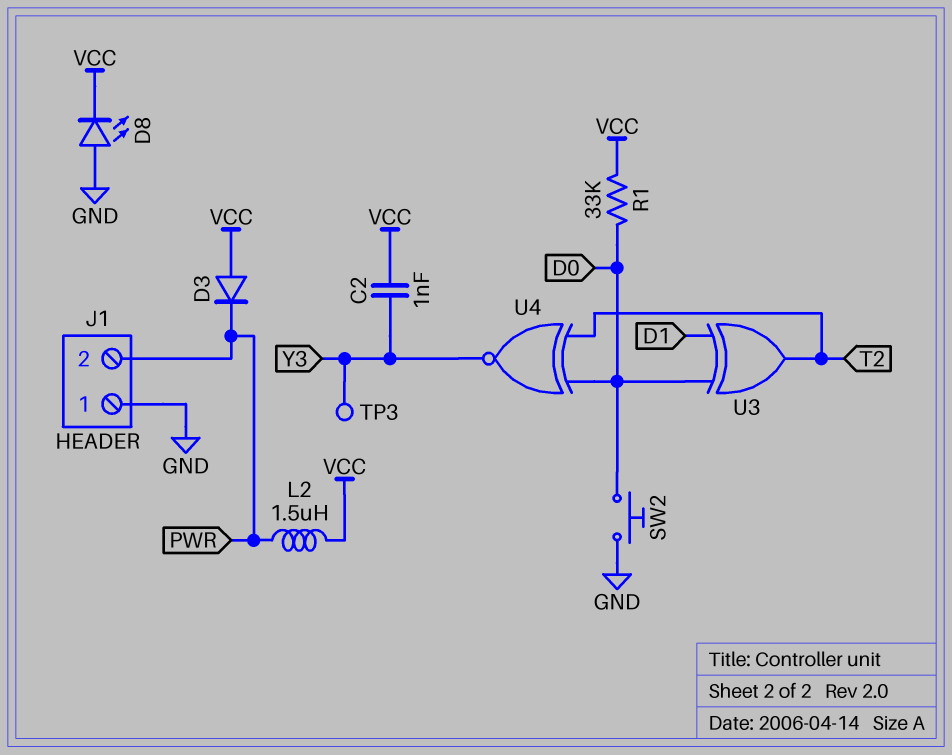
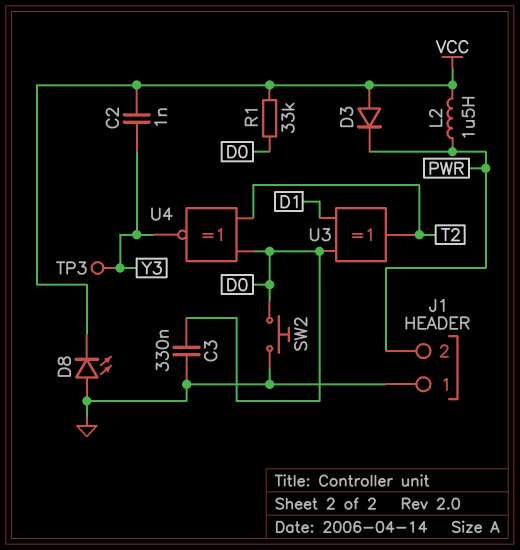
C3: none -> 330nF (D0, GND)

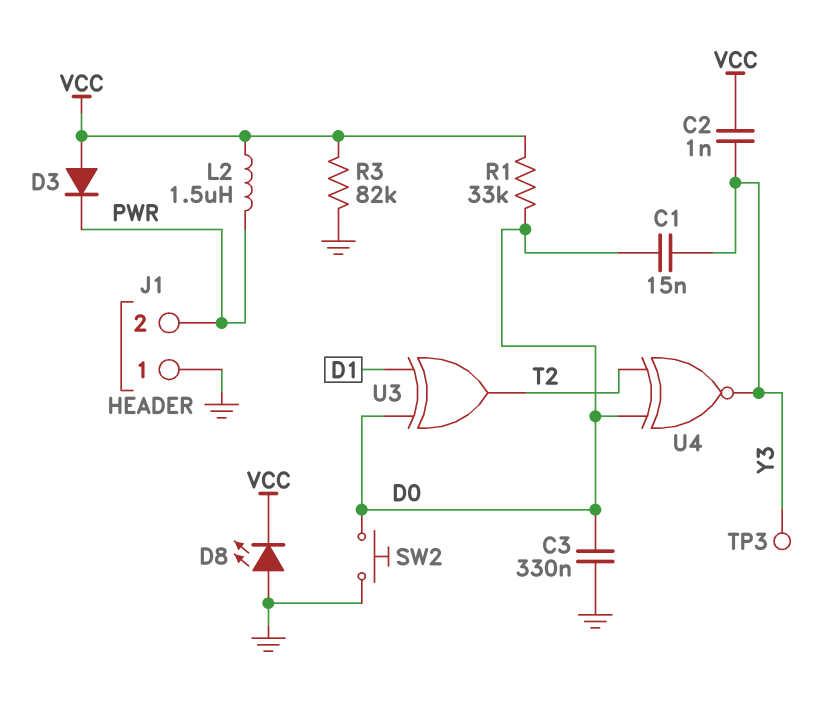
C1: none -> 15nF (D0, Y3)
R3: none -> 82k (GND, VCC)

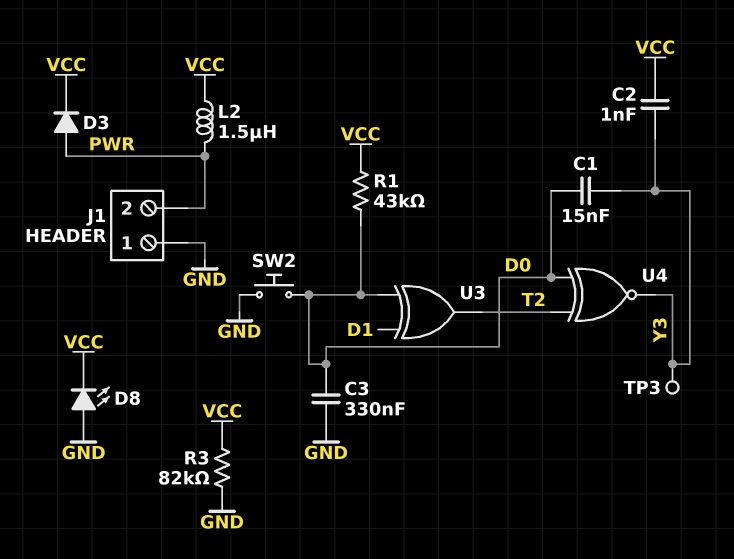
D3: diode (A VCC, K PWR) -> diode (A PWR, K VCC)
R1: 33k (D0, VCC) -> 43k (D0, VCC)

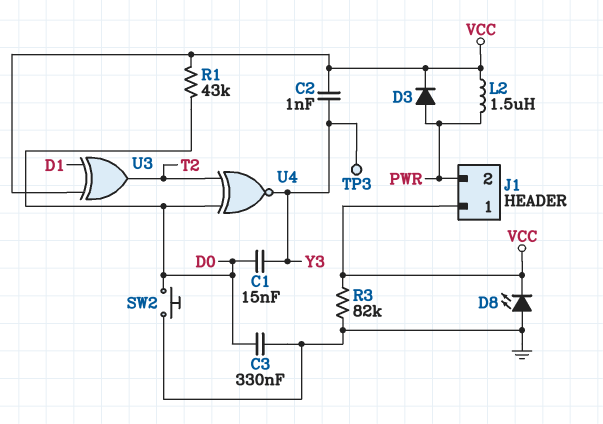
J1 pin 1: GND -> VCC
U3: XOR (in D0, in D1, out T2) -> XOR (in D1, in VCC, out T2)

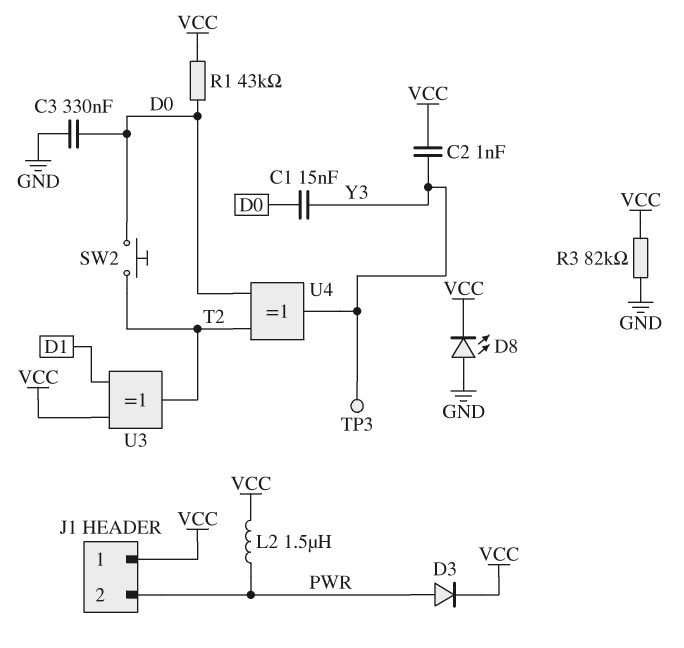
SW2: button (D0, GND) -> button (D0, T2)
U4: XNOR (in D0, in T2, out Y3) -> XOR (in D0, in T2, out Y3)

